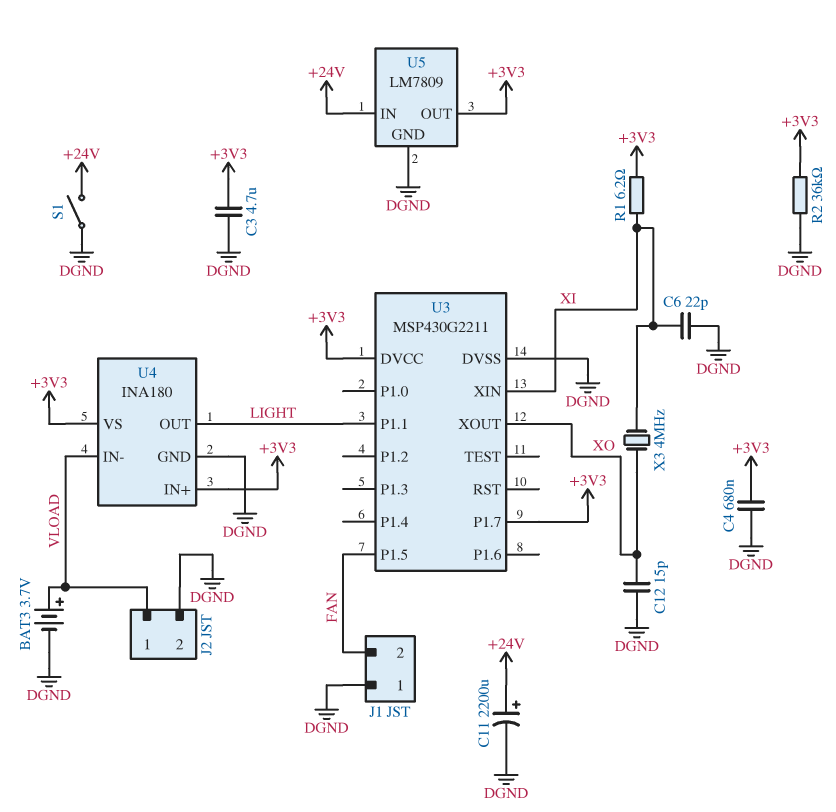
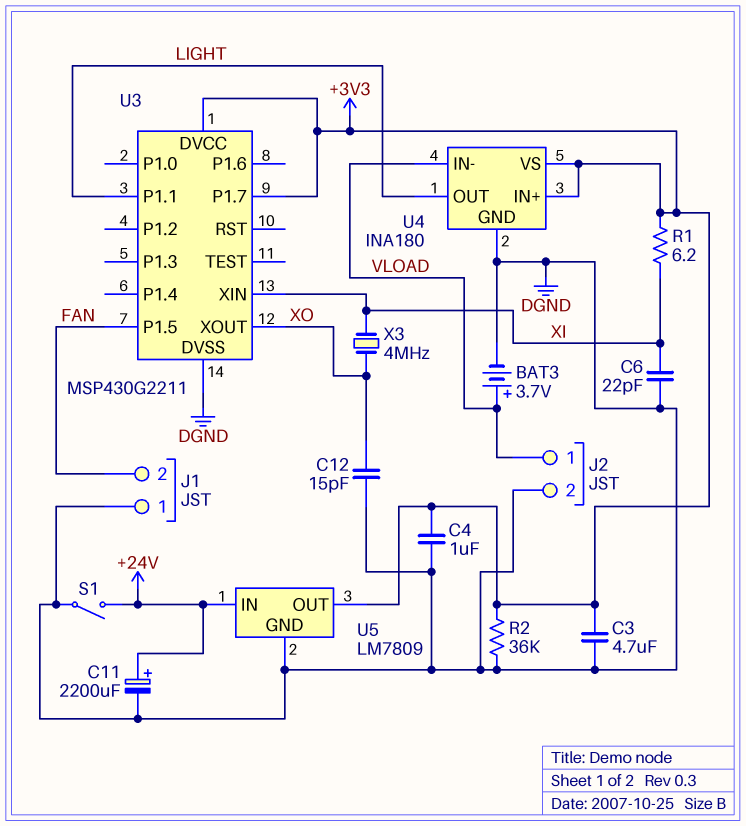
C4: 680nF (+3V3, DGND) -> 1uF (+3V3, DGND)

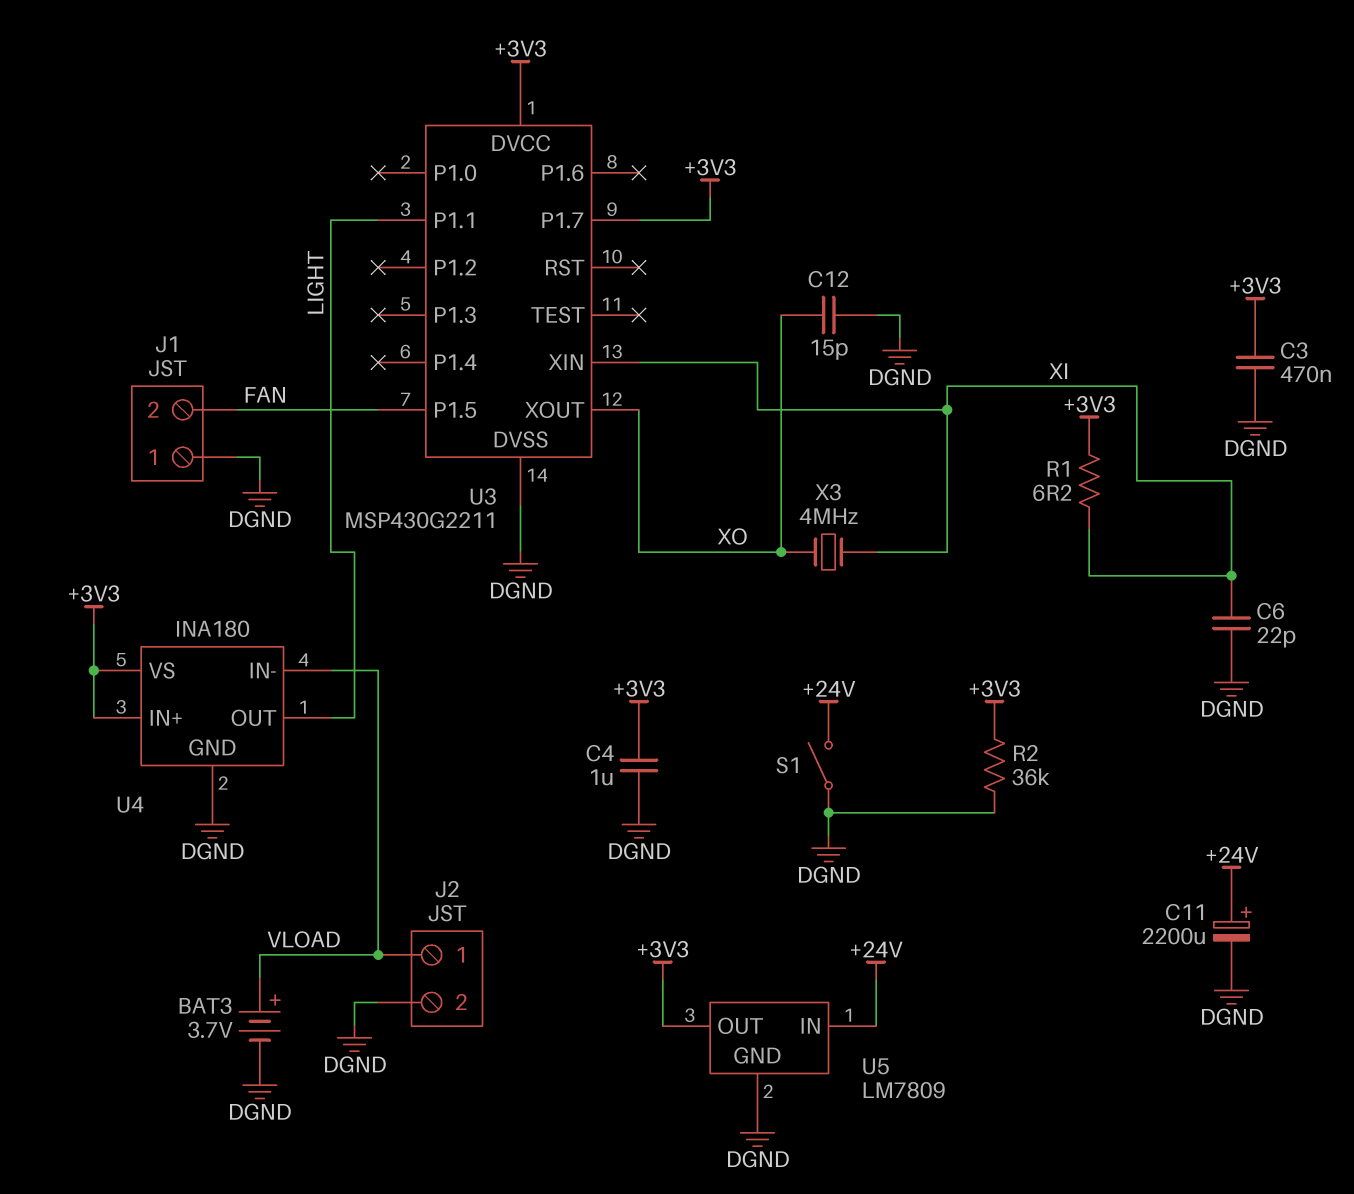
C3: 4.7uF (+3V3, DGND) -> 470nF (+3V3, DGND)

